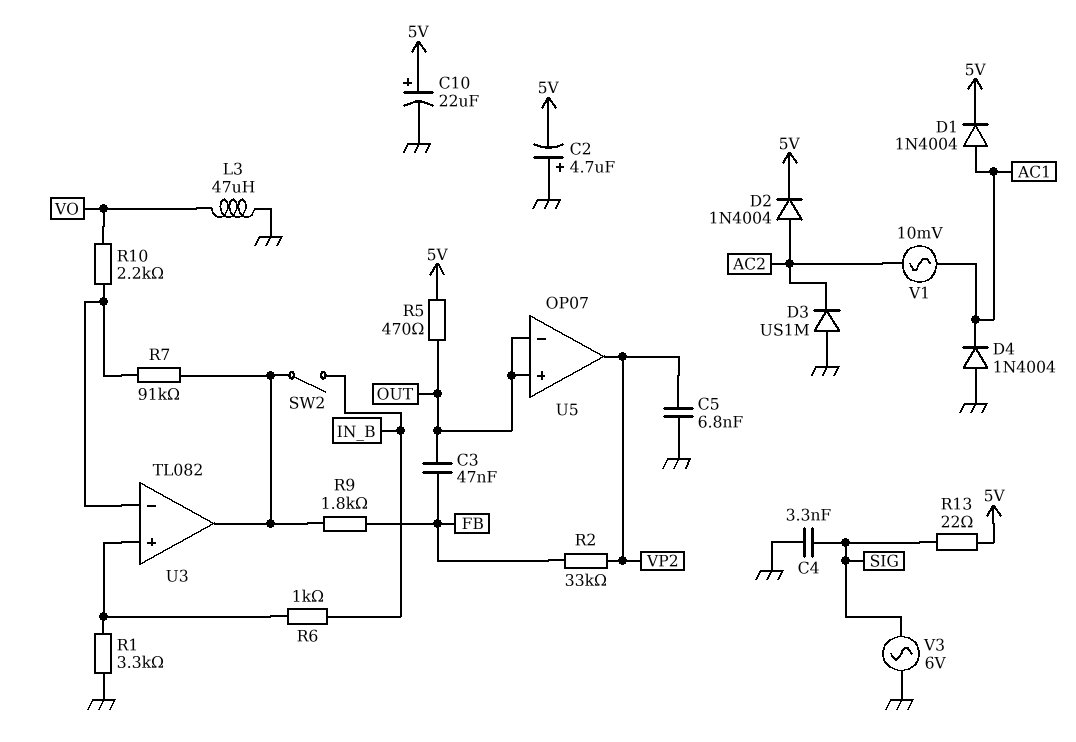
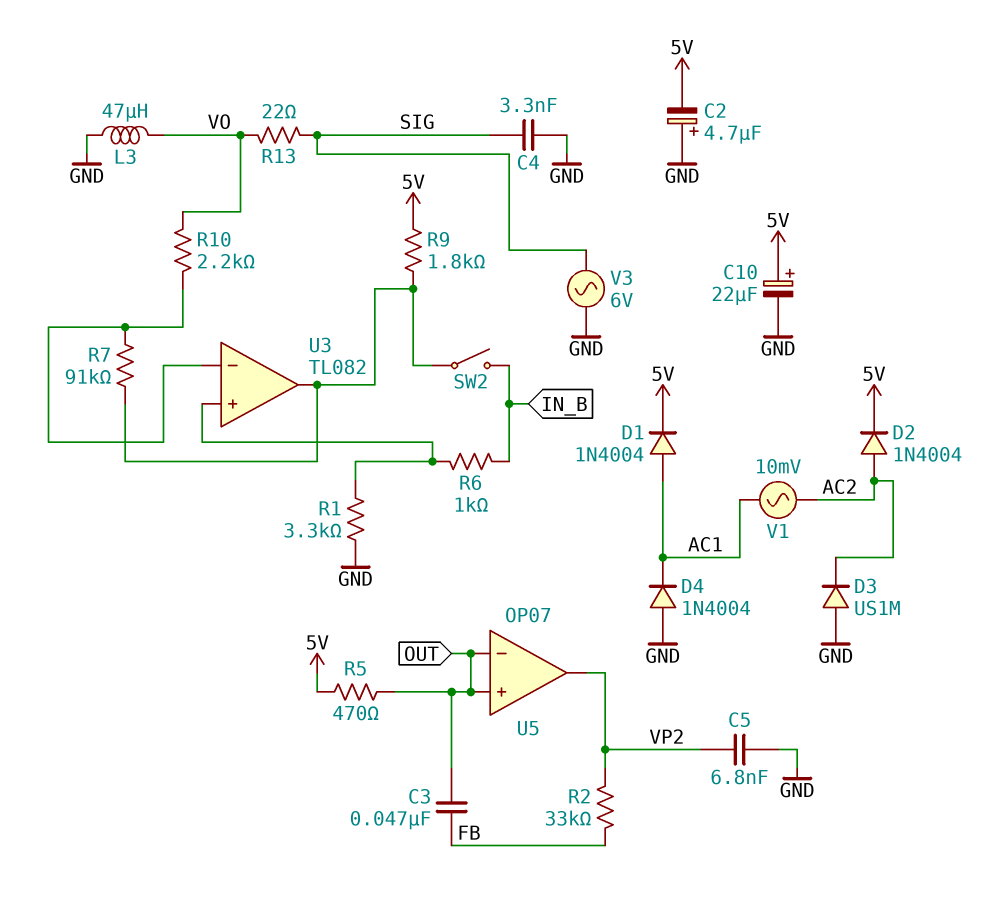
R9: 1.8k (FB, U3/out) -> 1.8k (5V, U3/out)
R13: 22 (5V, SIG) -> 22 (SIG, VO)

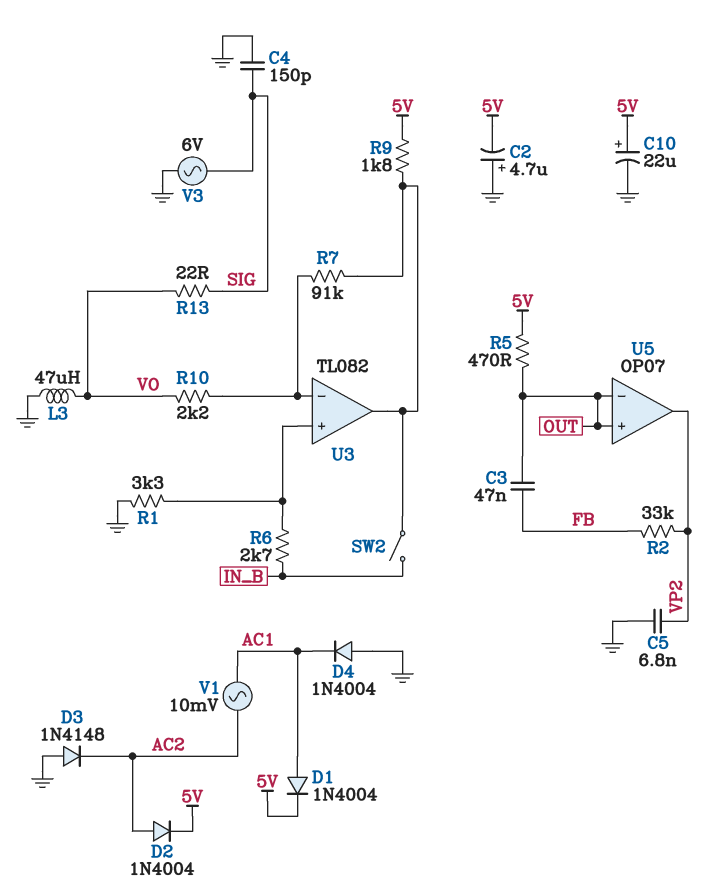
C4: 3.3nF (GND, SIG) -> 150pF (GND, SIG)
D3: diode US1M (A GND, K AC2) -> diode 1N4148 (A GND, K AC2)
R6: 1k (IN_B, U3/in+) -> 2.7k (IN_B, U3/in+)

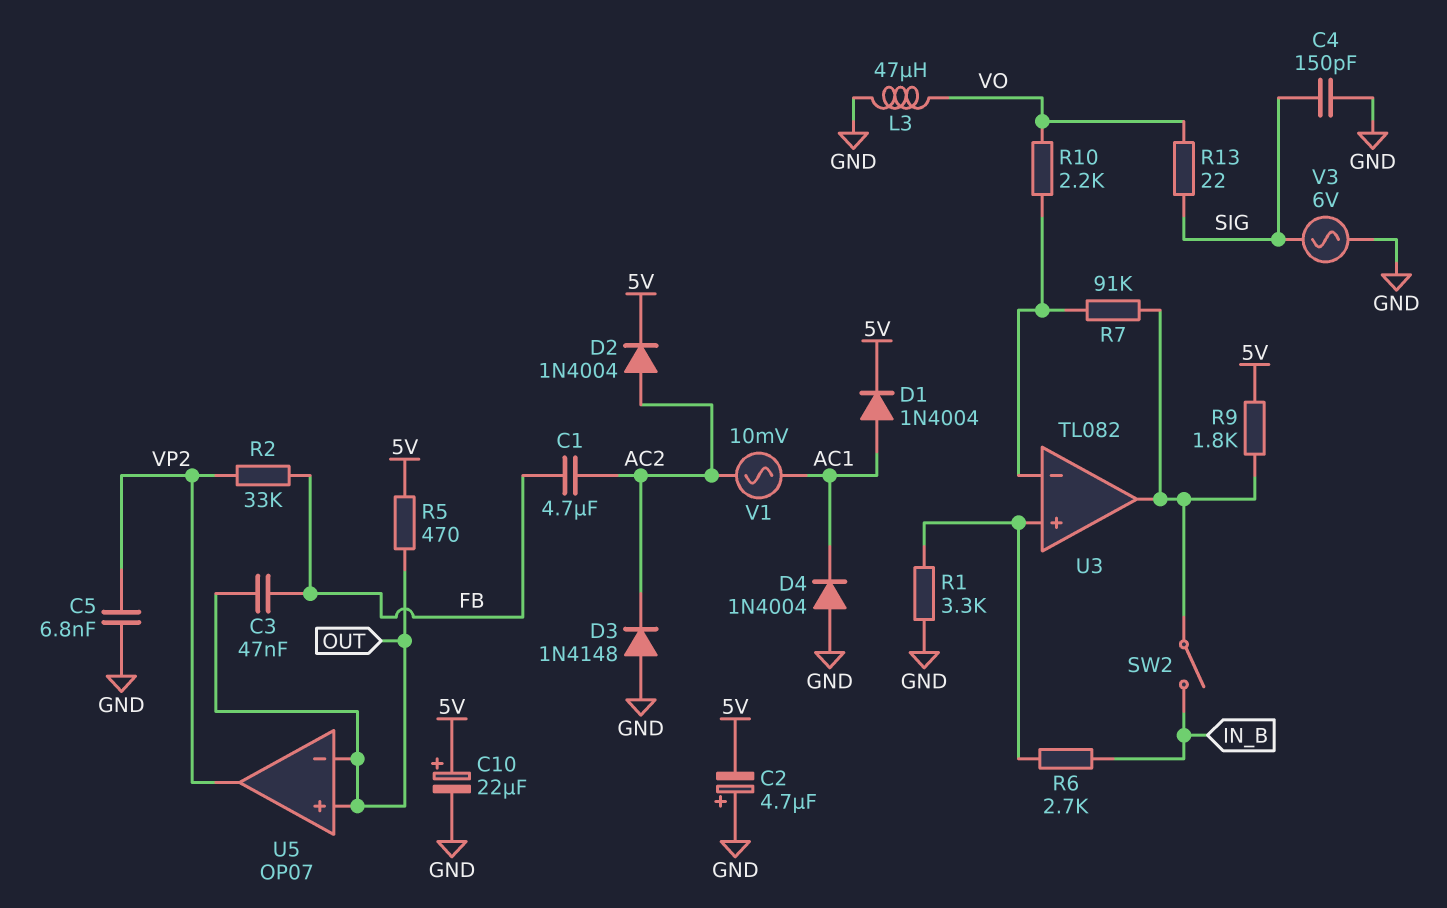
C1: none -> 4.7uF (AC2, FB)

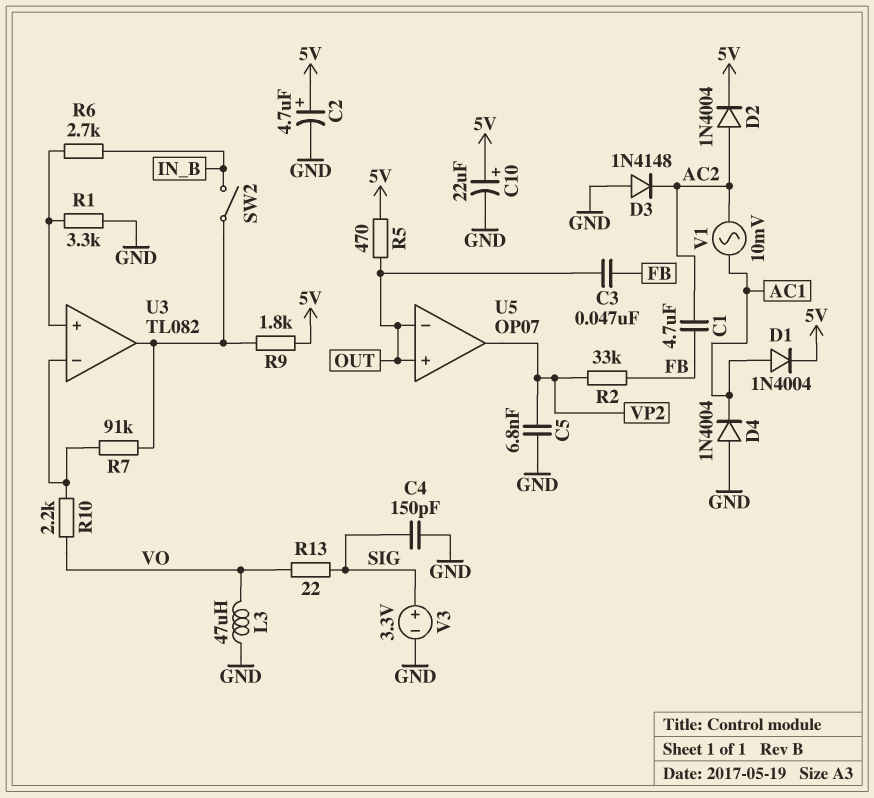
C2: 4.7uF (plus GND, minus 5V) -> 4.7uF (plus 5V, minus GND)
V3: AC 6V (GND, SIG) -> 3.3V (plus SIG, minus GND)

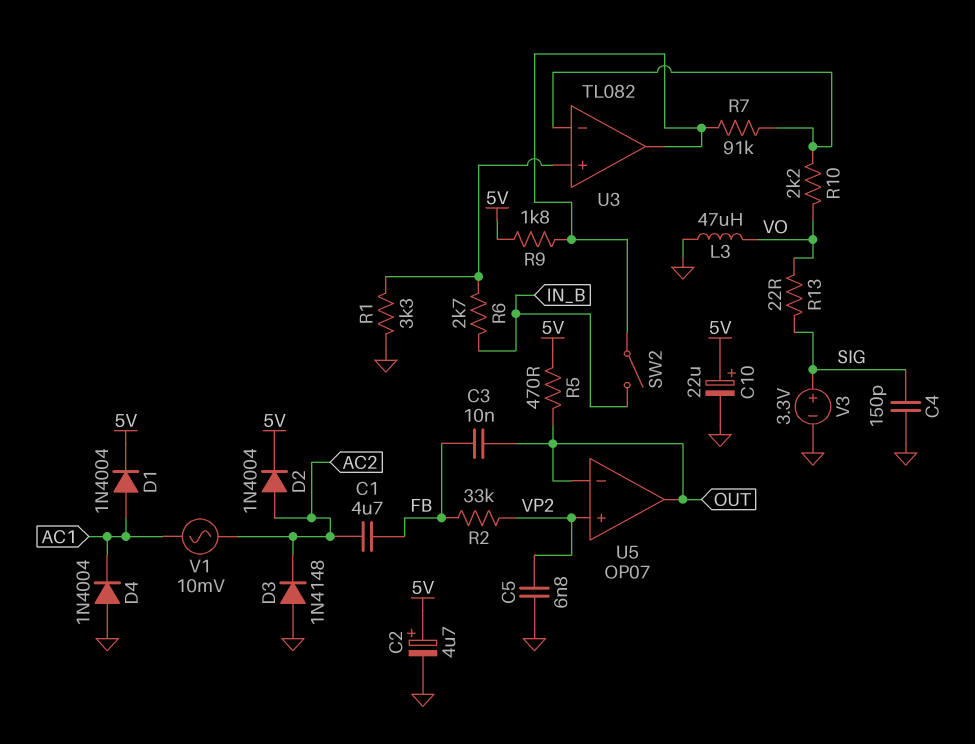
C3: 47nF (FB, OUT) -> 10nF (FB, OUT)
U5 pin in+: OUT -> VP2
U5 pin out: VP2 -> OUT

